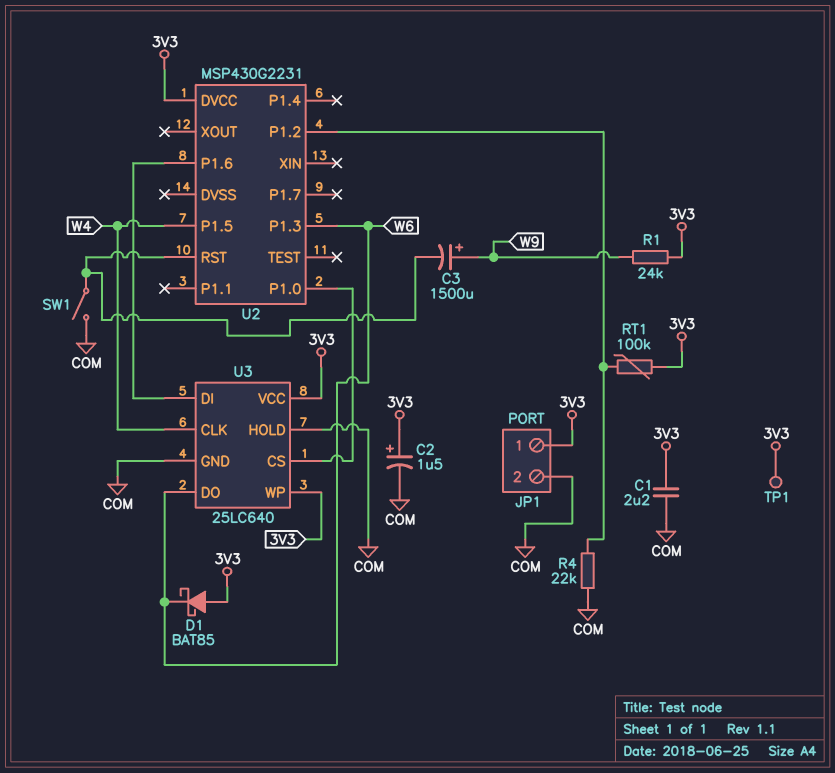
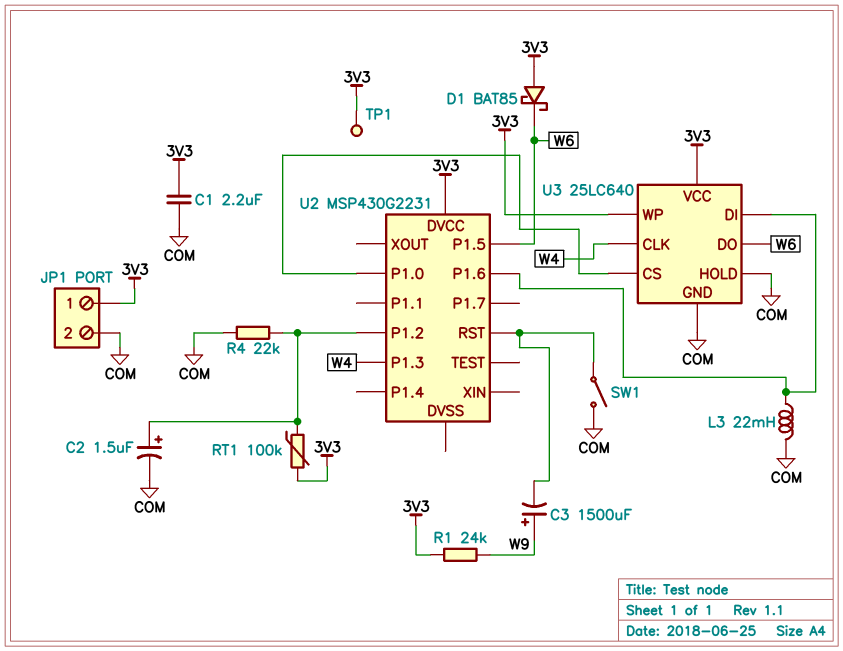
C2: 1.5uF (plus 3V3, minus COM) -> 1.5uF (plus U2/P1.2, minus COM)
L3: none -> 22mH (COM, U2/P1.6)
U2 pin P1.3: W6 -> W4
U2 pin P1.5: W4 -> W6

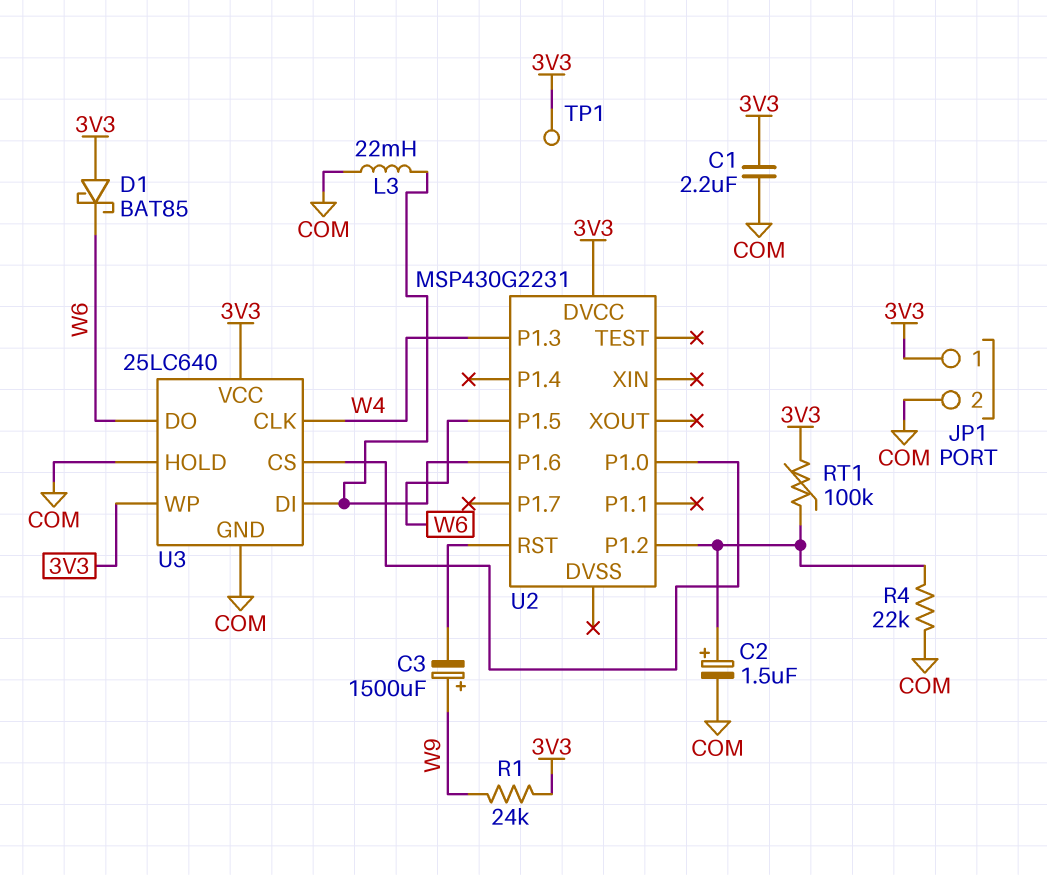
SW1: switch (COM, U2/RST) -> none

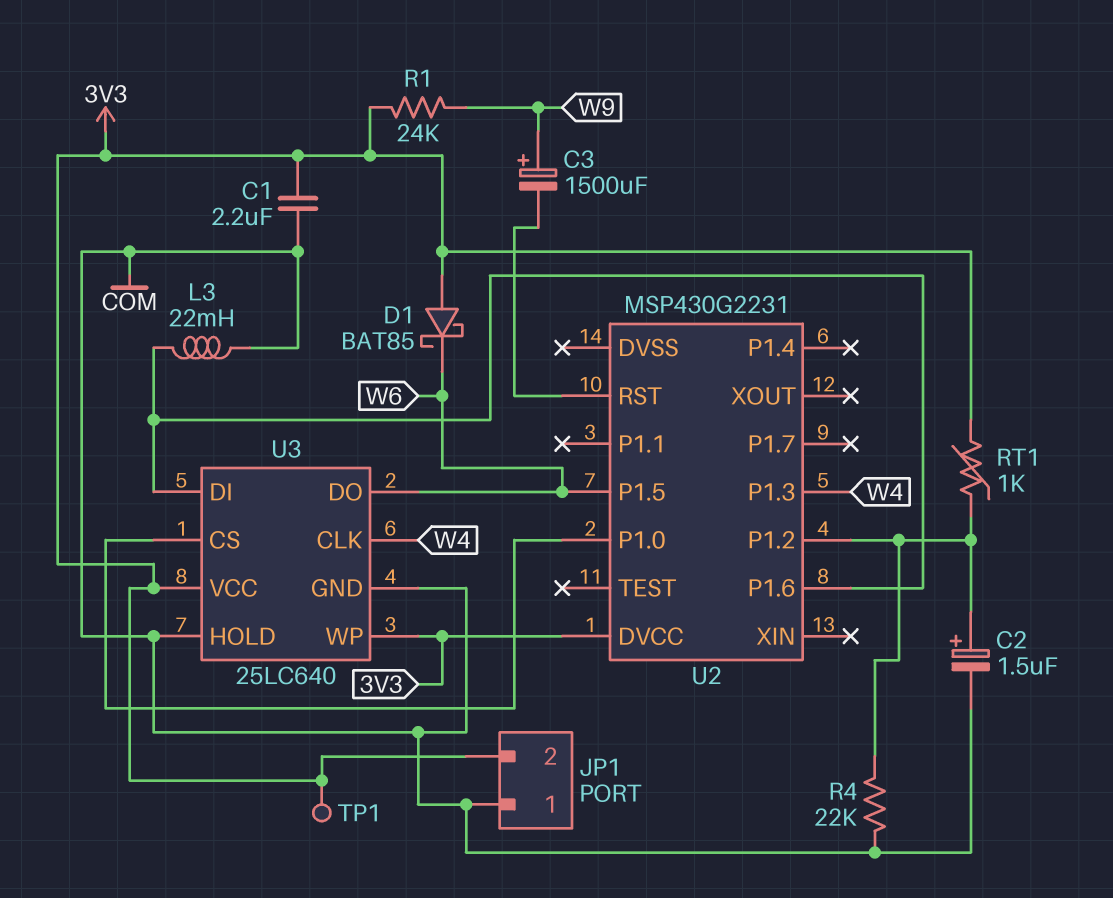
JP1 pin 1: 3V3 -> COM
JP1 pin 2: COM -> 3V3
RT1: 100k (3V3, U2/P1.2) -> 1k (3V3, U2/P1.2)

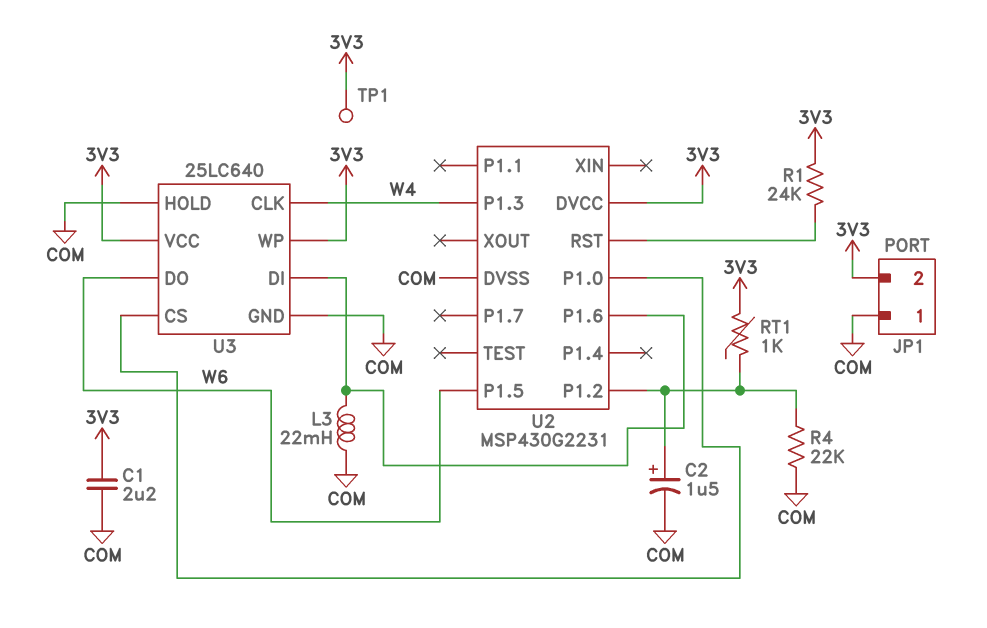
C3: 1500uF (plus W9, minus U2/RST) -> none
D1: schottky BAT85 (A 3V3, K W6) -> none
R1: 24k (3V3, W9) -> 24k (3V3, U2/RST)
U2 pin DVSS: none -> COM

